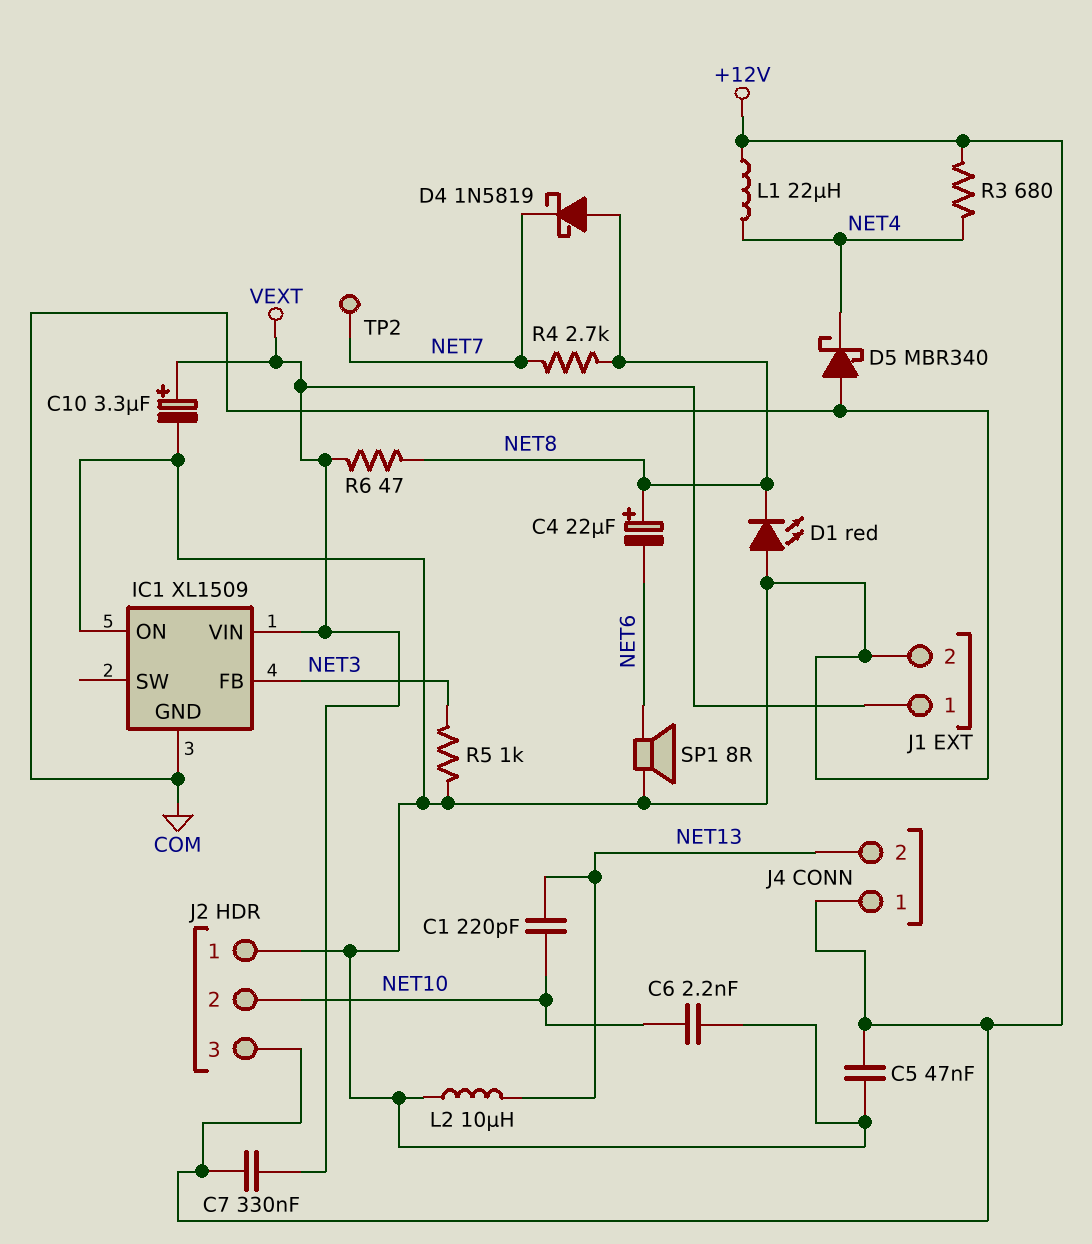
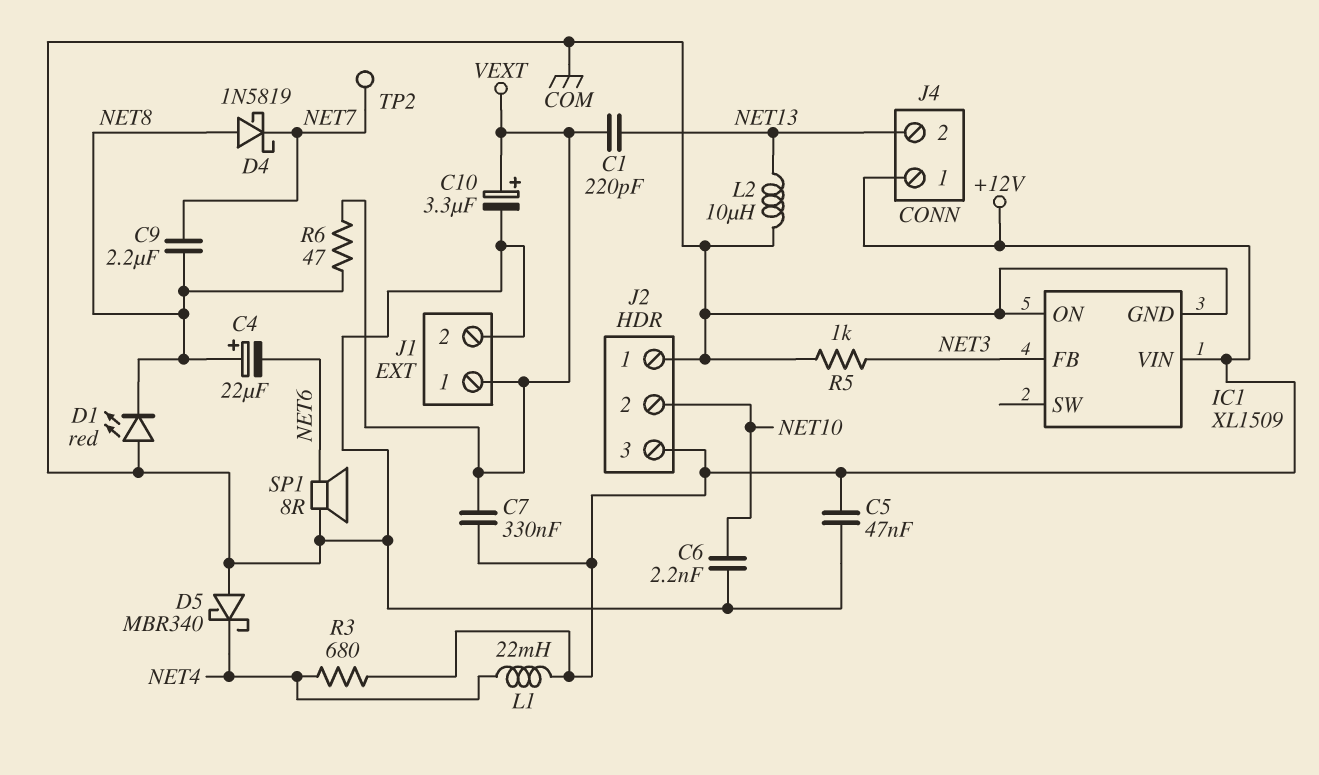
C1: 220pF (NET10, NET13) -> 220pF (NET13, VEXT)
C9: none -> 2.2uF (NET7, NET8)
IC1 pin VIN: VEXT -> +12V
L1: 22uH (+12V, NET4) -> 22mH (+12V, NET4)
R4: 2.7k (NET7, NET8) -> none

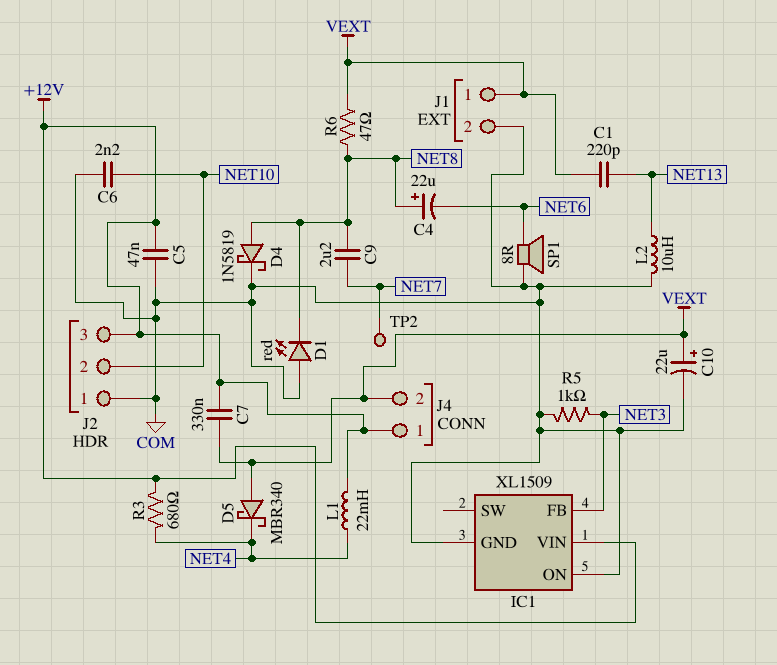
C10: 3.3uF (plus VEXT, minus COM) -> 22uF (plus VEXT, minus COM)
D4: schottky 1N5819 (A NET8, K NET7) -> schottky 1N5819 (A NET8, K COM)
D5: schottky MBR340 (A COM, K NET4) -> schottky MBR340 (A VEXT, K NET4)
J4 pin 2: NET13 -> VEXT

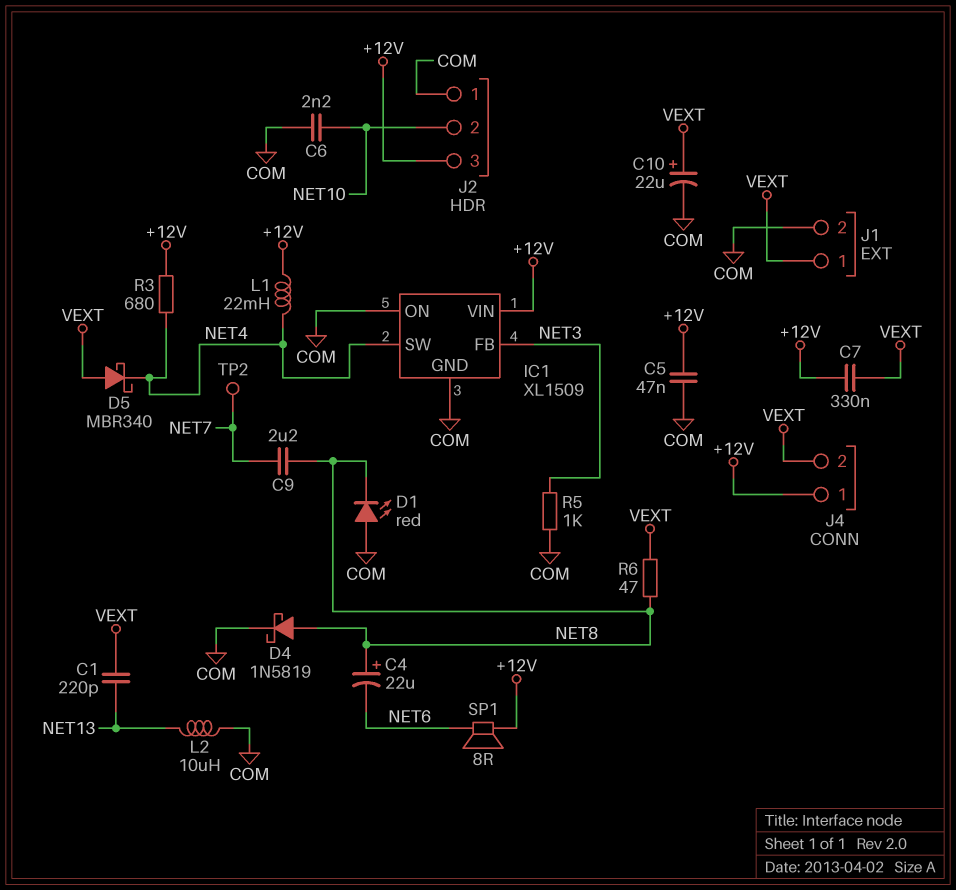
IC1 pin SW: none -> NET4
SP1: speaker 8R (COM, NET6) -> speaker 8R (+12V, NET6)

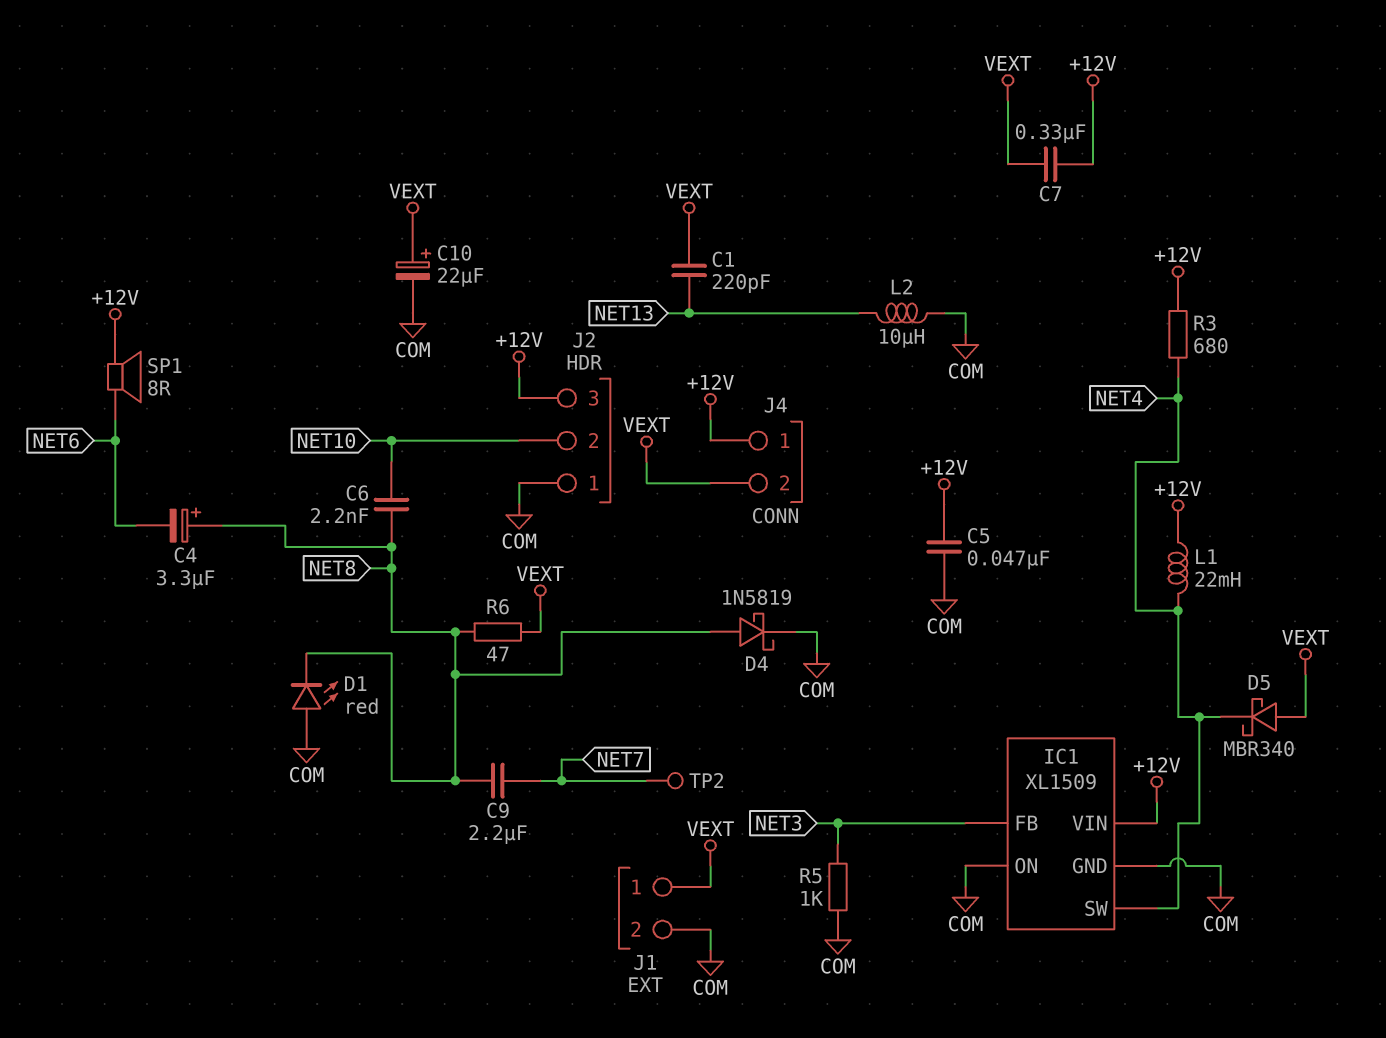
C4: 22uF (plus NET8, minus NET6) -> 3.3uF (plus NET8, minus NET6)
C6: 2.2nF (COM, NET10) -> 2.2nF (NET8, NET10)

